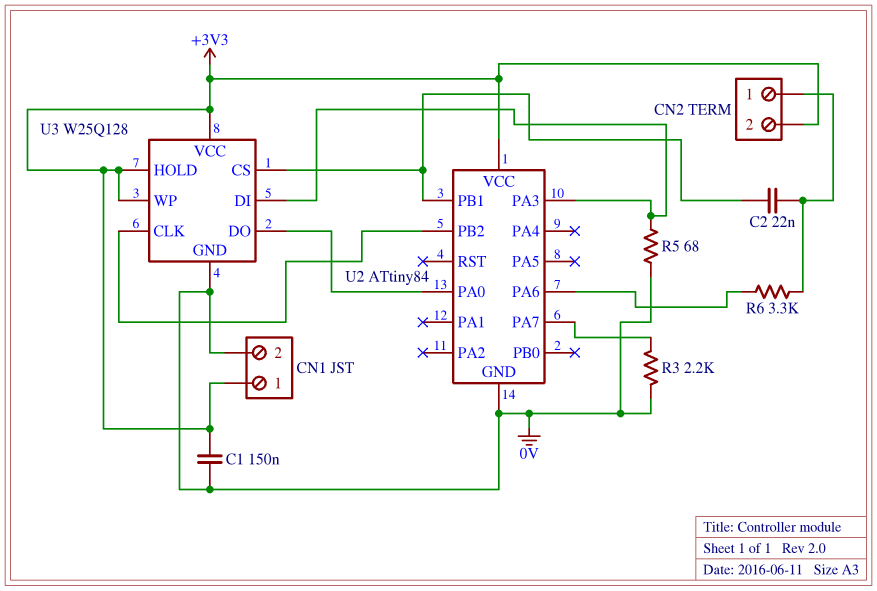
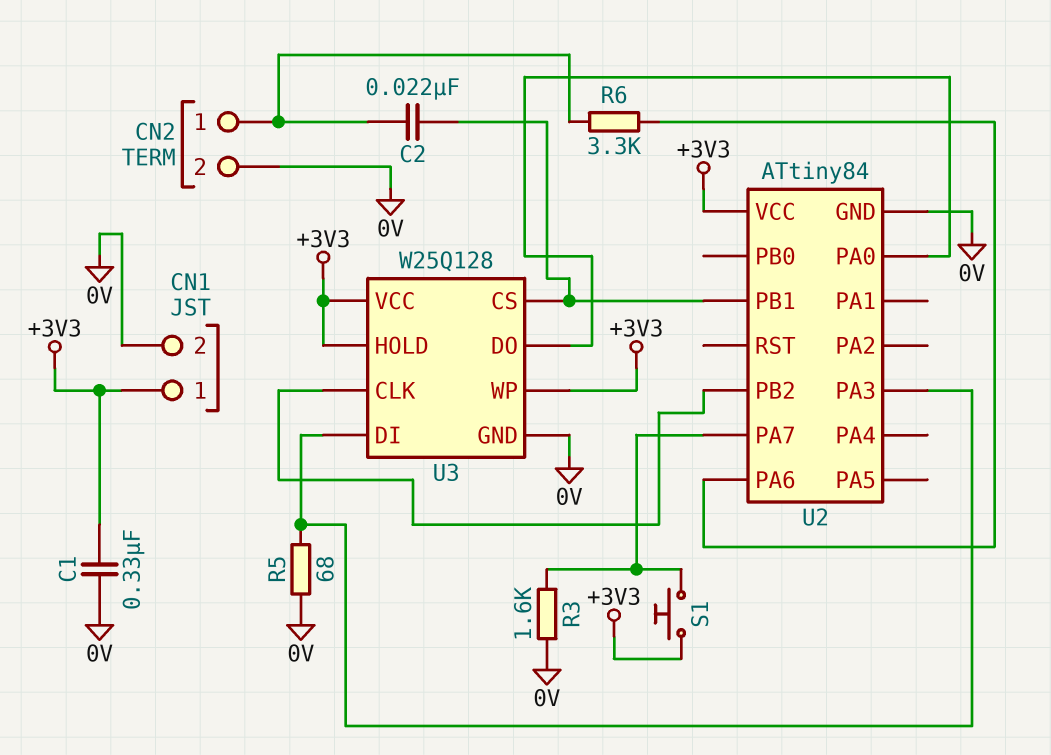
C1: 150nF (+3V3, 0V) -> 330nF (+3V3, 0V)
CN2 pin 2: +3V3 -> 0V
R3: 2.2k (0V, U2/PA7) -> 1.6k (0V, U2/PA7)
S1: none -> button (+3V3, U2/PA7)

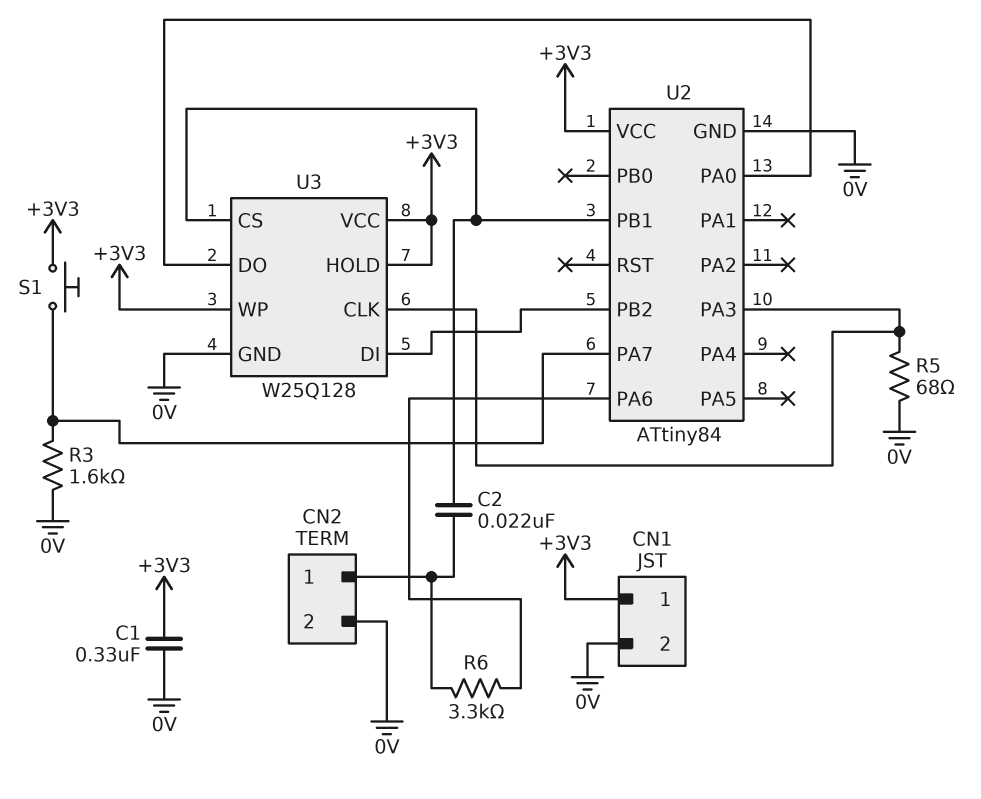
U3 pin CLK: U2/PB2 -> U2/PA3
U3 pin DI: U2/PA3 -> U2/PB2

